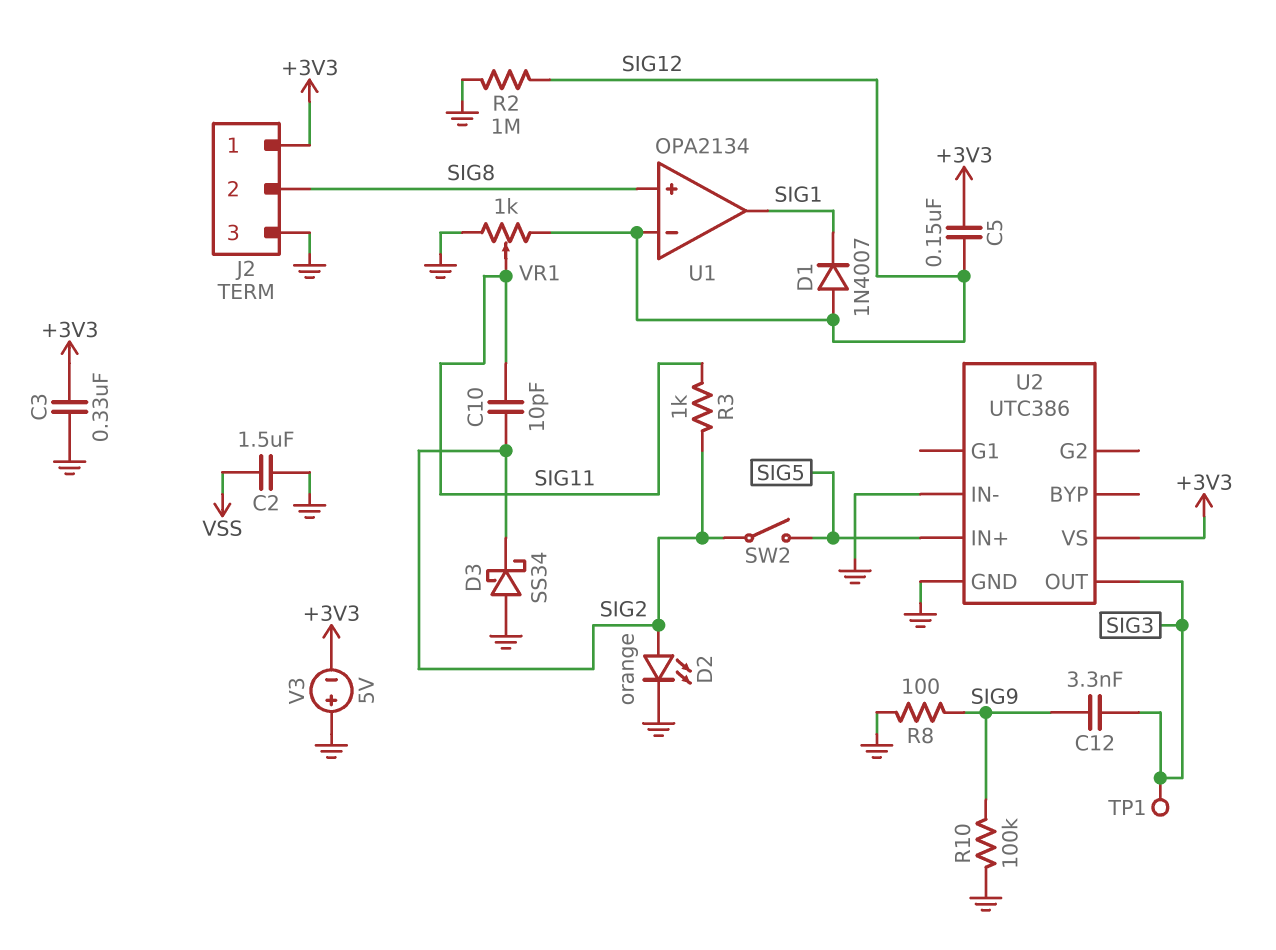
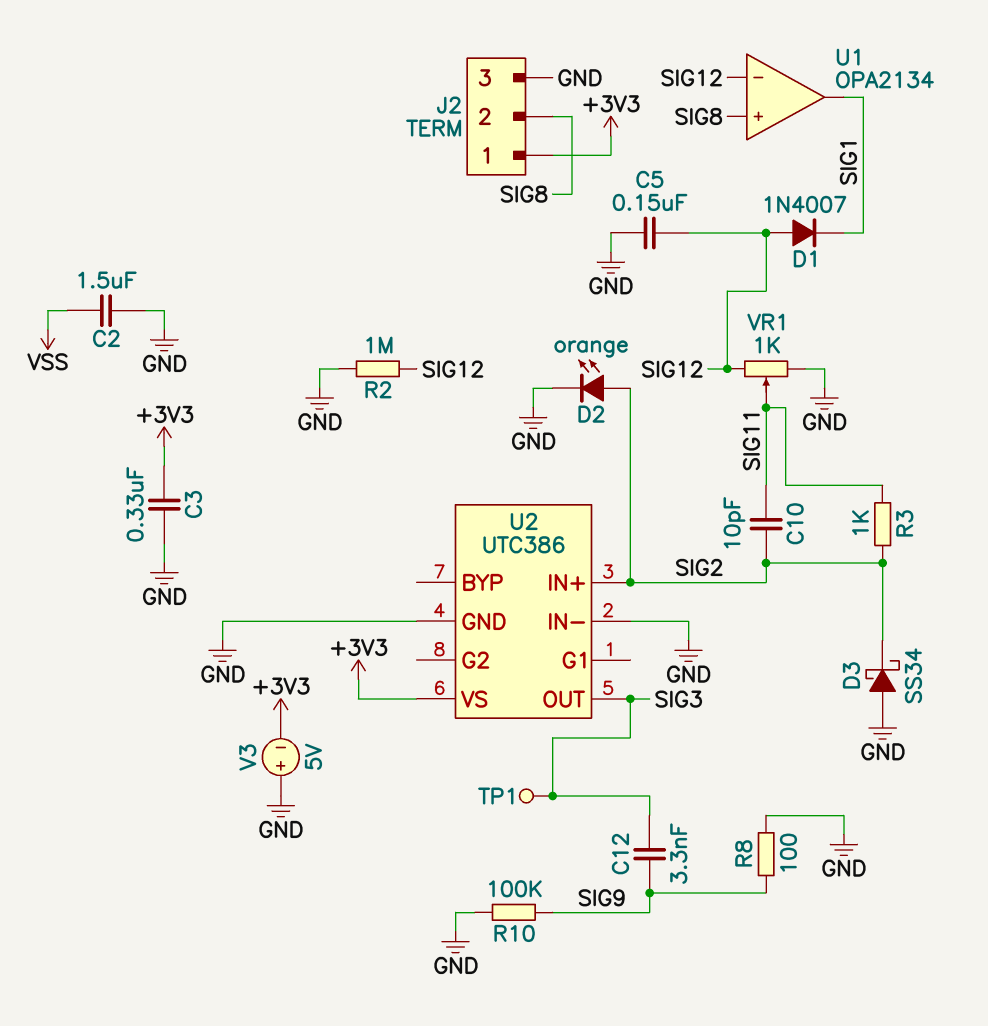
C5: 150nF (+3V3, SIG12) -> 150nF (GND, SIG12)
SW2: switch (SIG2, SIG5) -> none
U2 pin IN+: SIG5 -> SIG2

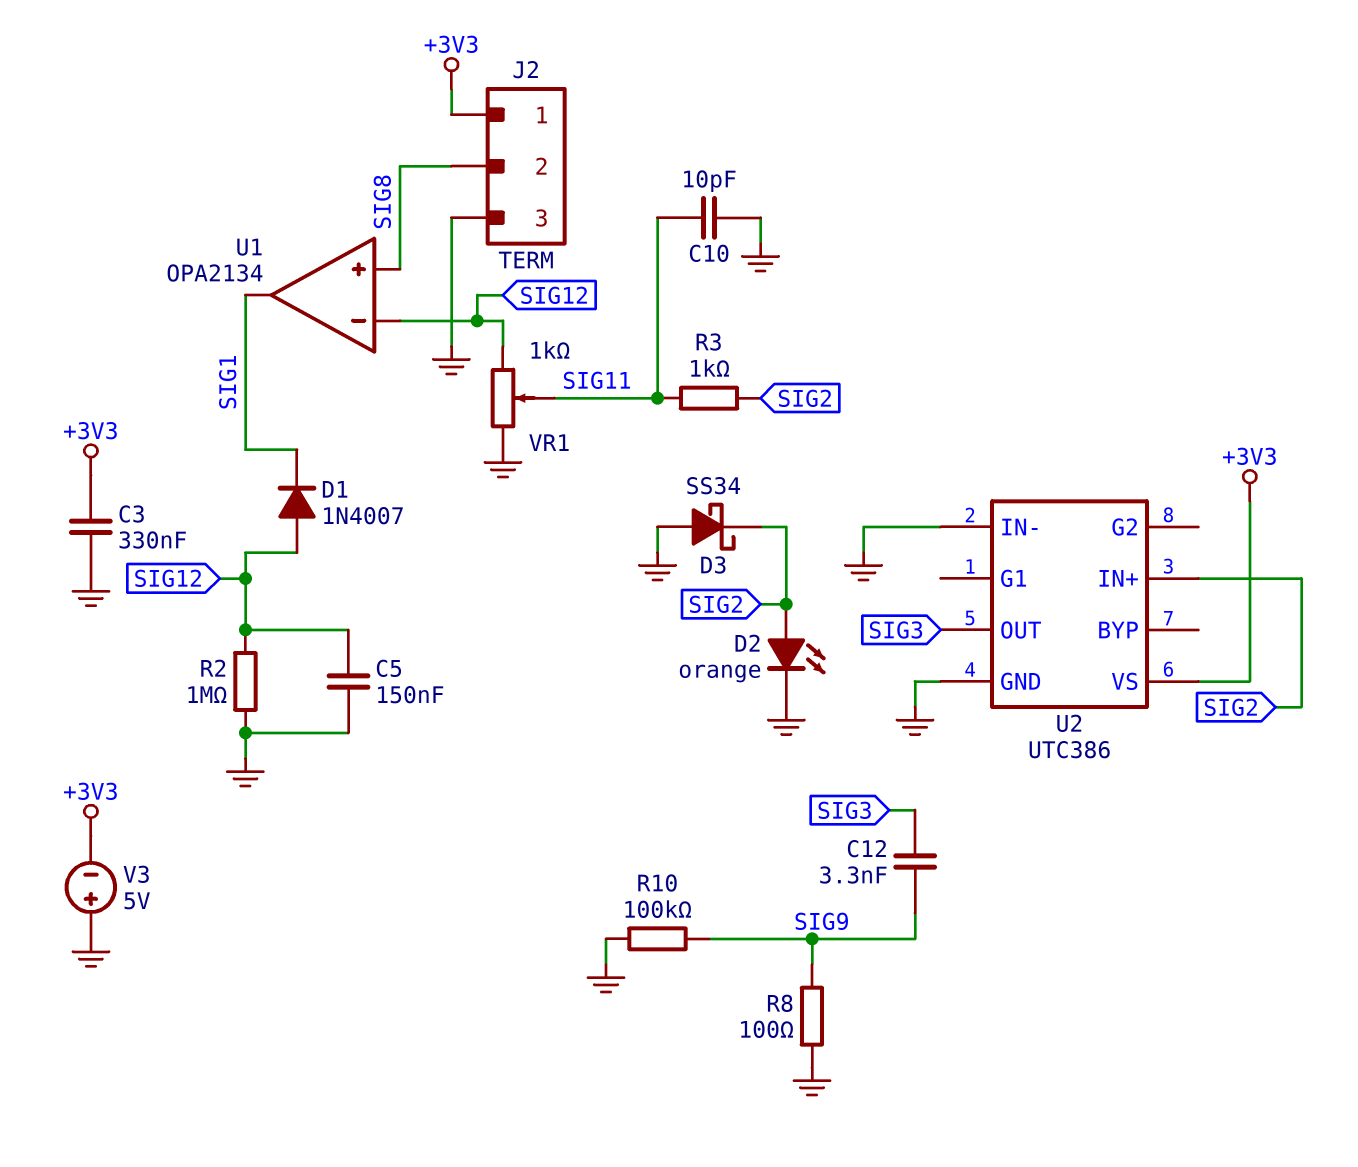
C2: 1.5uF (GND, VSS) -> none
C10: 10pF (SIG2, SIG11) -> 10pF (GND, SIG11)
TP1: test point (SIG3) -> none

